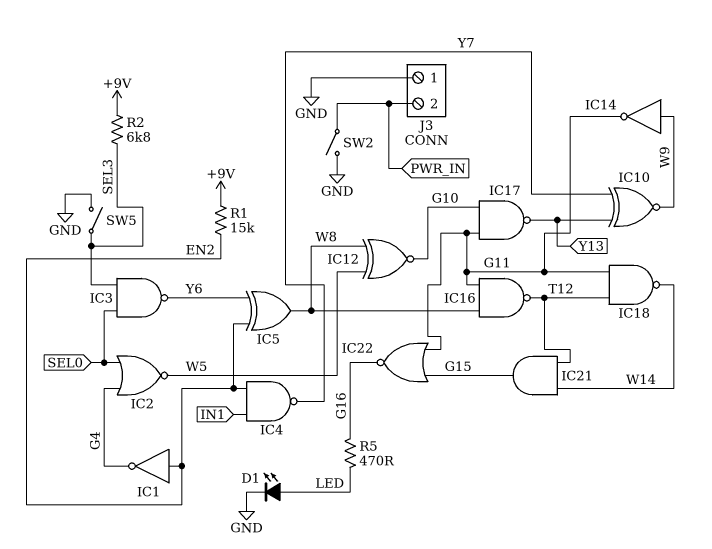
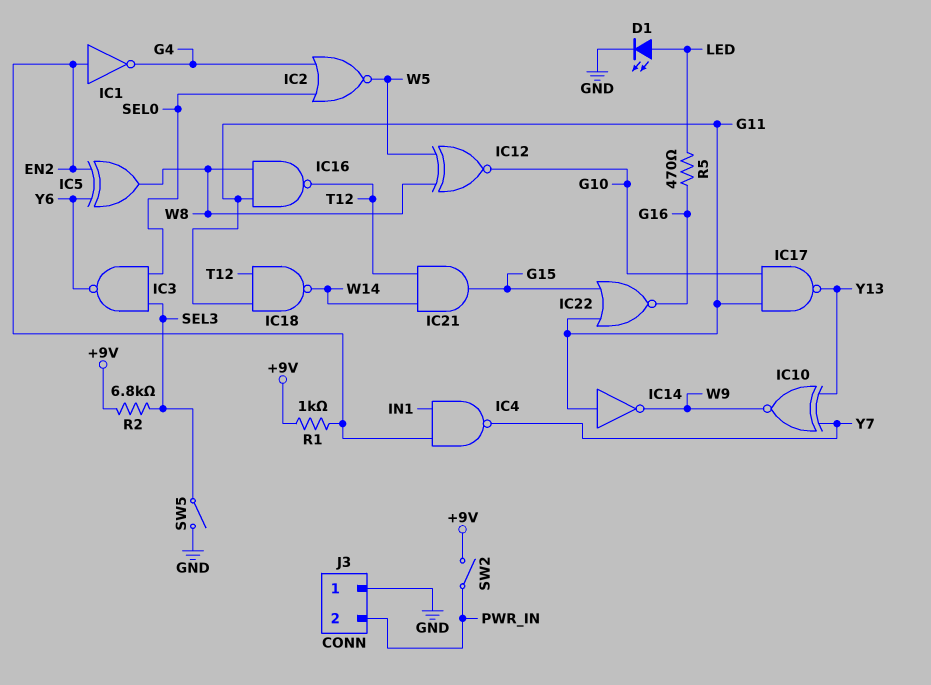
IC14: NOT (in W9, out G11) -> NOT (in G11, out W9)
R1: 15k (+9V, EN2) -> 1k (+9V, EN2)
SW2: switch (GND, PWR_IN) -> switch (+9V, PWR_IN)

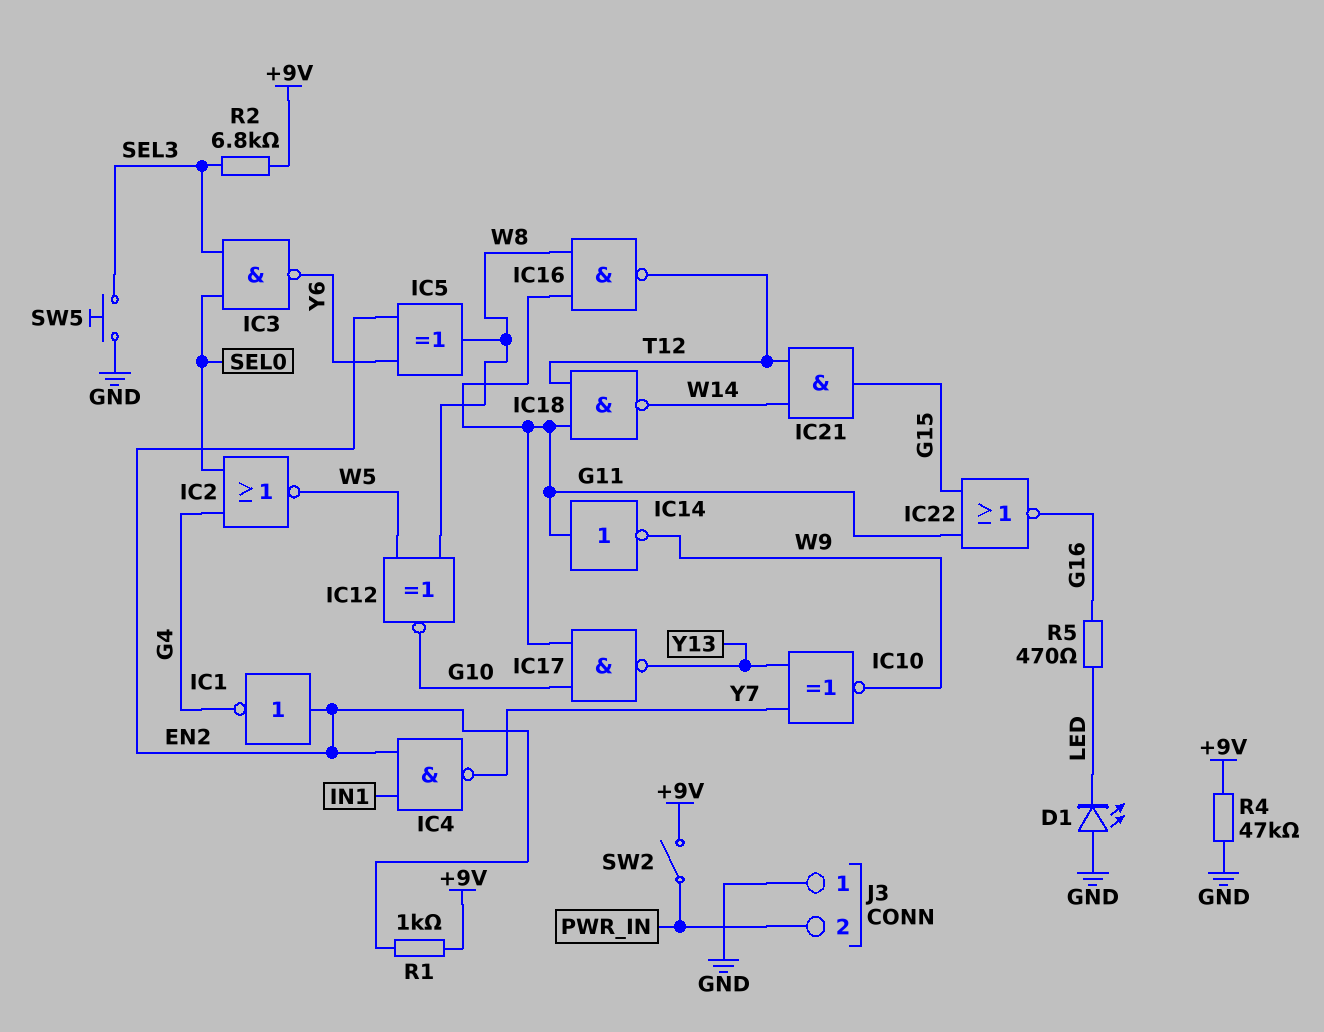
D1: LED (A LED, K GND) -> LED (A GND, K LED)
R4: none -> 47k (+9V, GND)
SW5: switch (GND, SEL3) -> button (GND, SEL3)

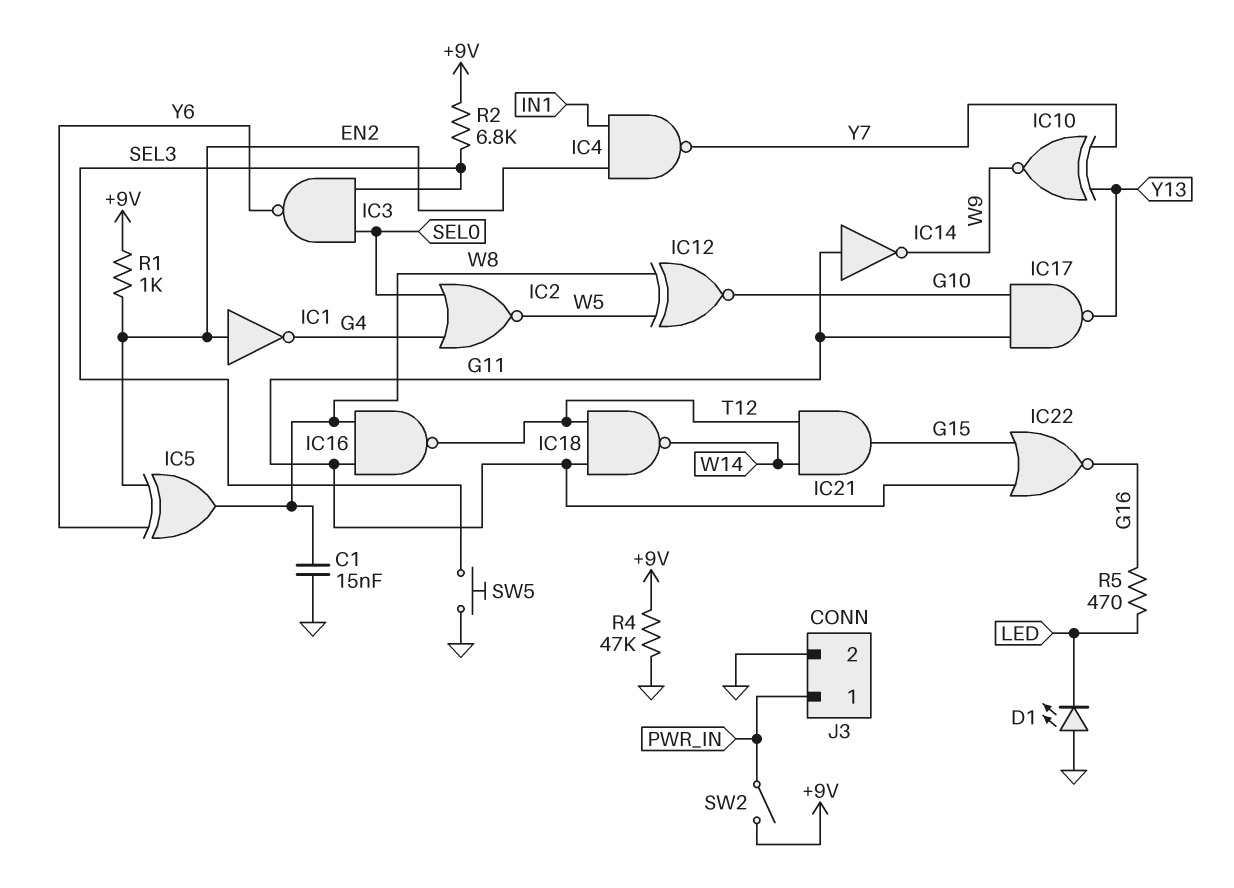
C1: none -> 15nF (GND, W8)
J3 pin 1: GND -> PWR_IN
J3 pin 2: PWR_IN -> GND

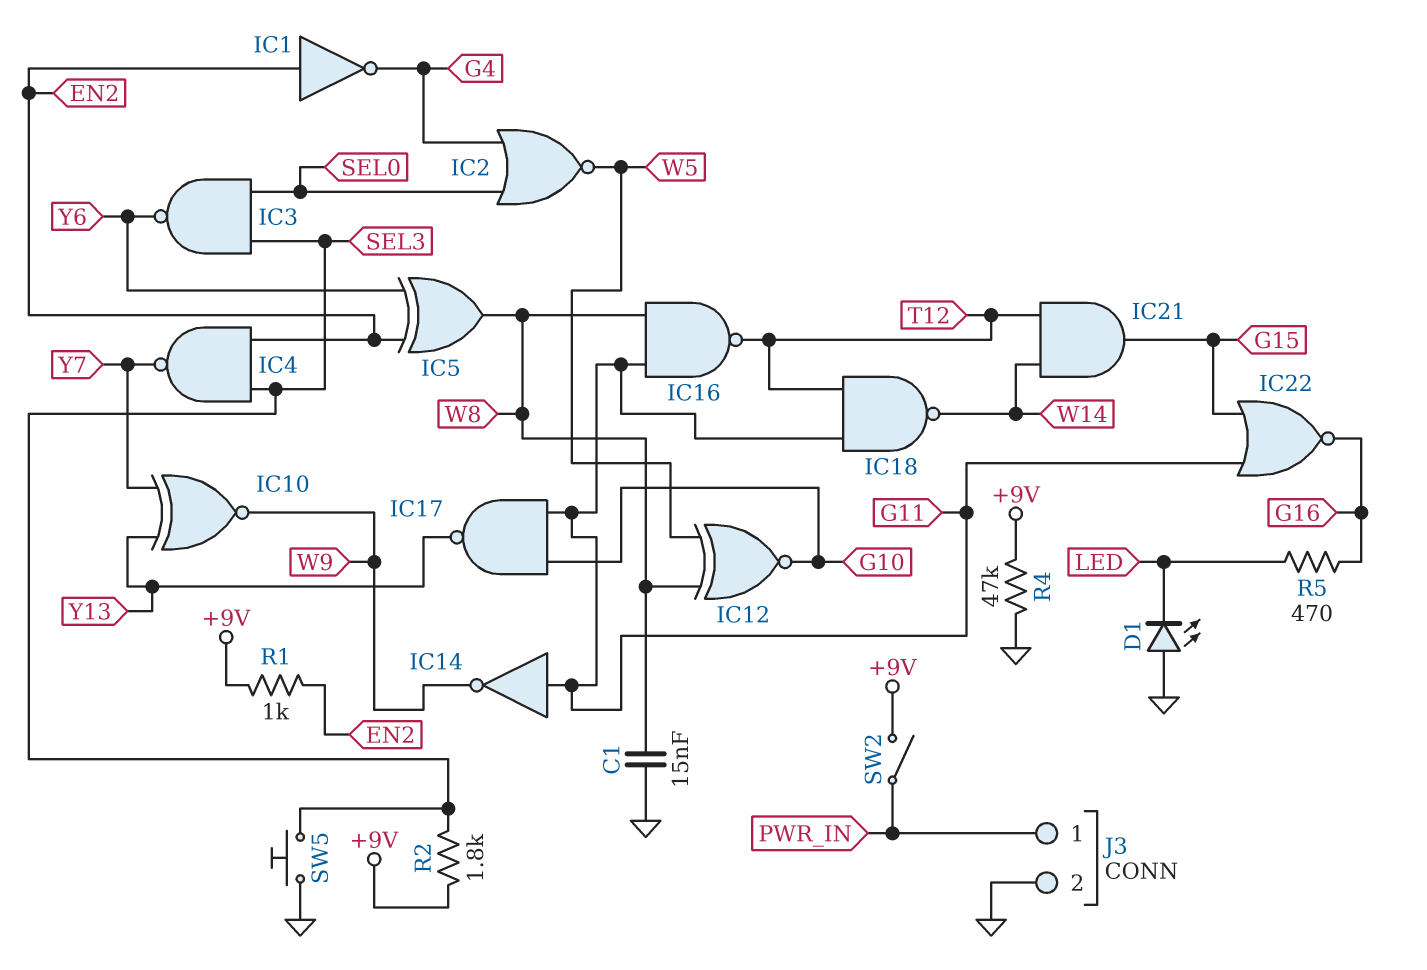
IC4: NAND (in EN2, in IN1, out Y7) -> NAND (in EN2, in SEL3, out Y7)
R2: 6.8k (+9V, SEL3) -> 1.8k (+9V, SEL3)

